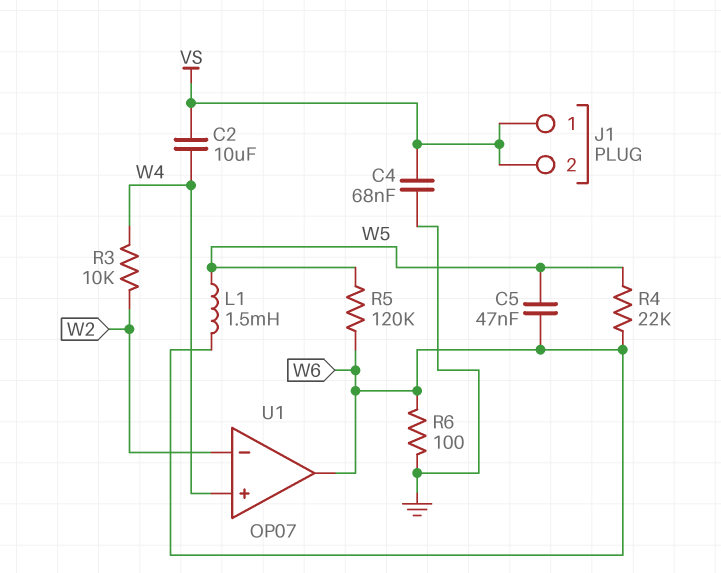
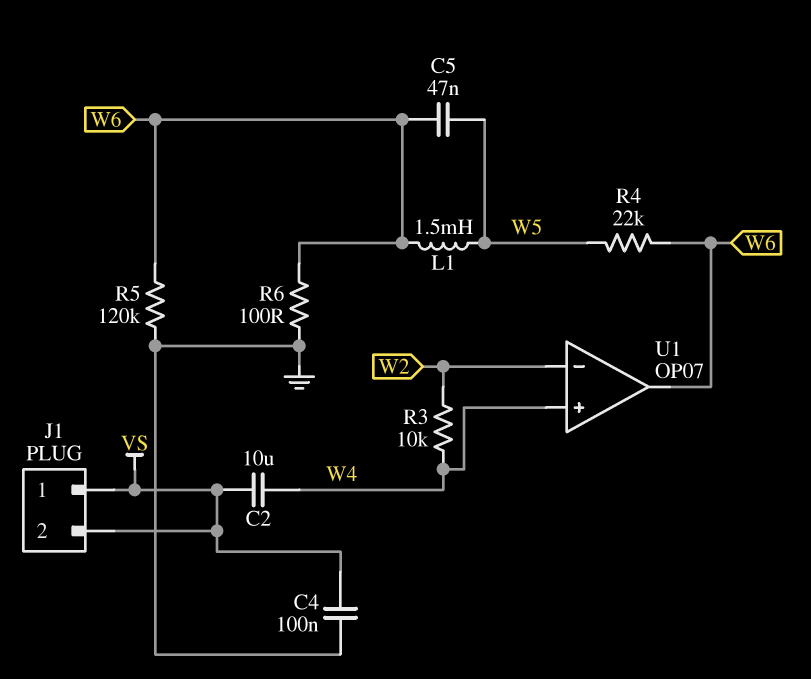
C4: 68nF (GND, VS) -> 100nF (GND, VS)
R5: 120k (W5, W6) -> 120k (GND, W6)

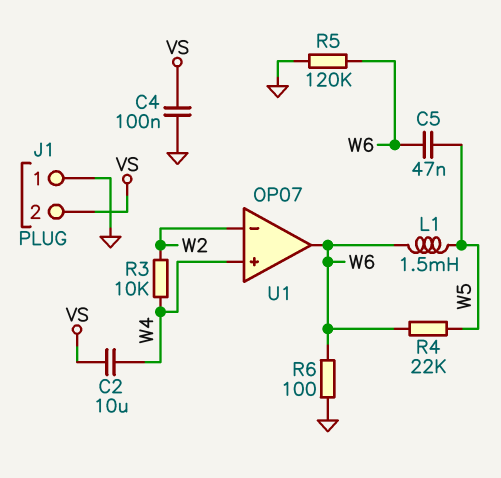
J1 pin 1: VS -> GND

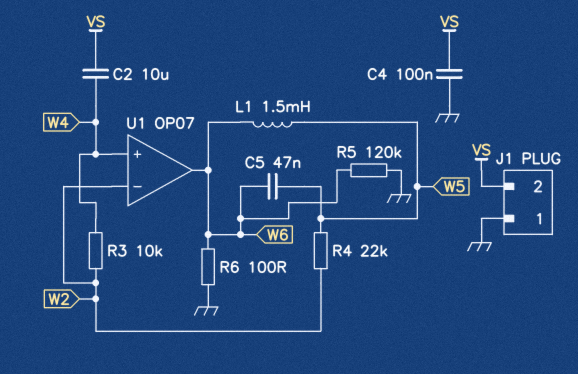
R4: 22k (W5, W6) -> 22k (W2, W5)

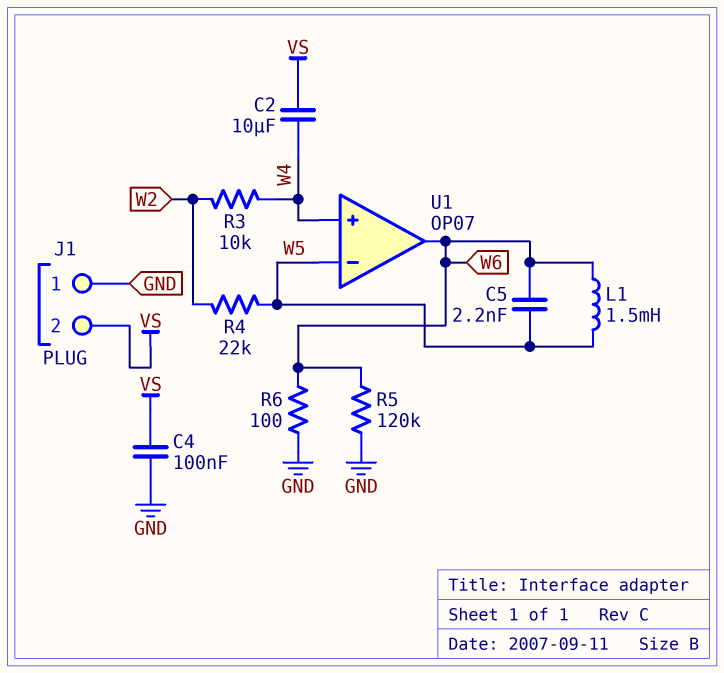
C5: 47nF (W5, W6) -> 2.2nF (W5, W6)
U1 pin in-: W2 -> W5

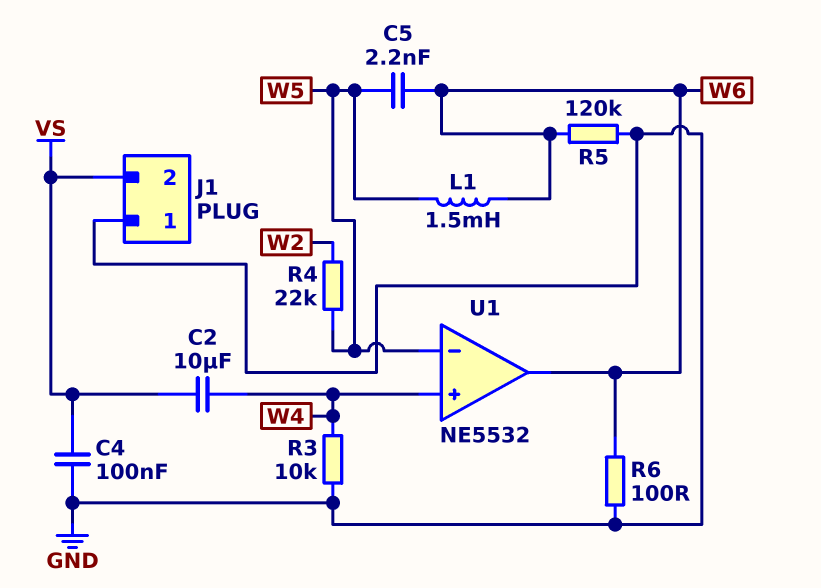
R3: 10k (W2, W4) -> 10k (GND, W4)
U1: OP07 -> NE5532

